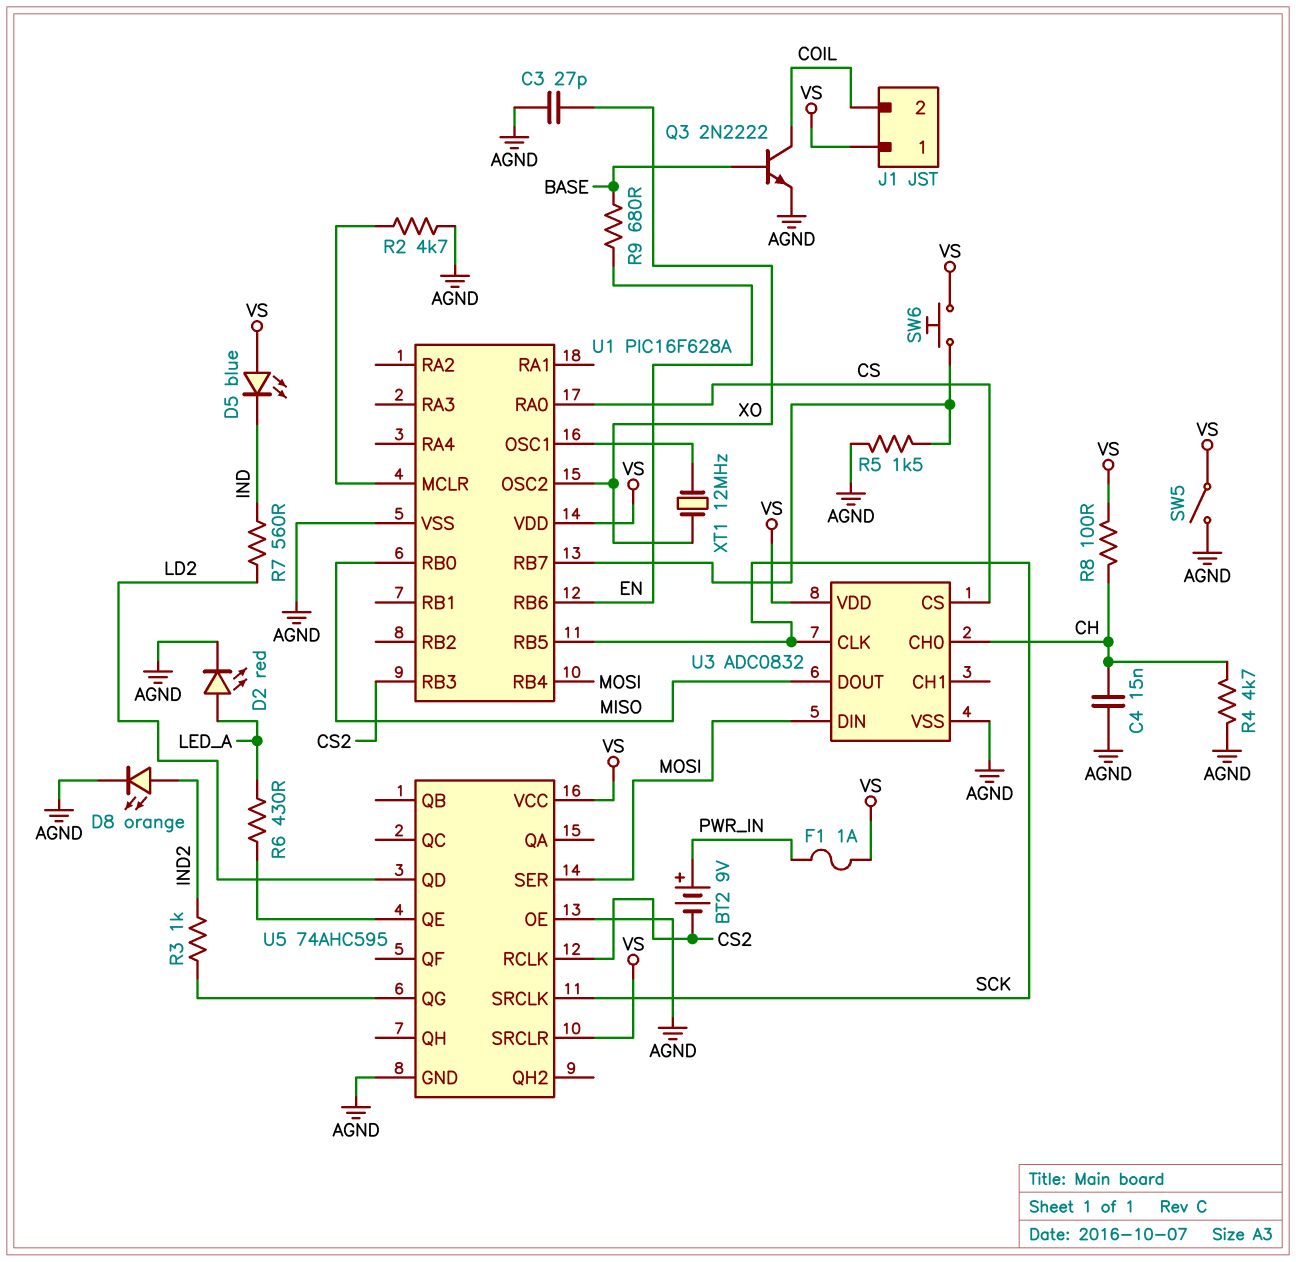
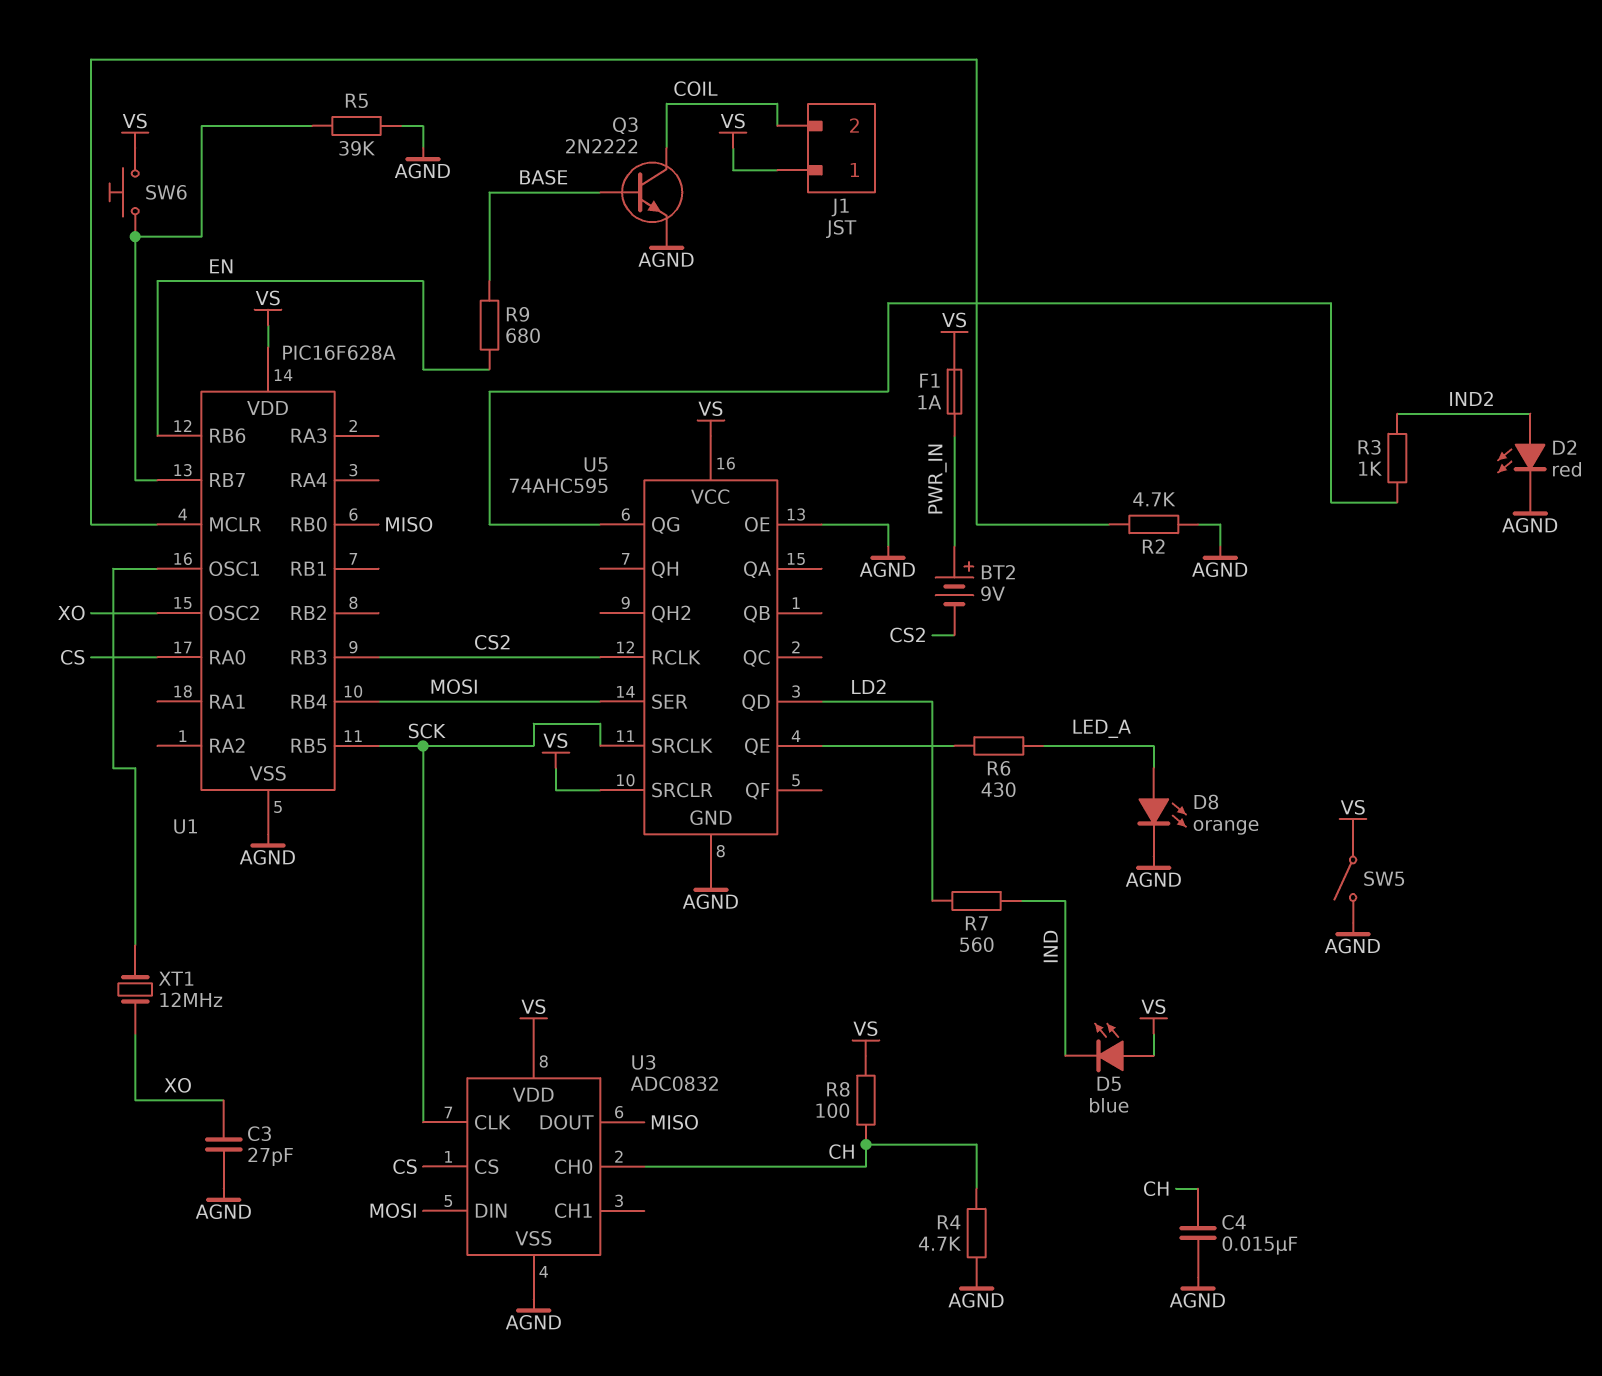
D2: LED red (A LED_A, K AGND) -> LED red (A IND2, K AGND)
D8: LED orange (A IND2, K AGND) -> LED orange (A LED_A, K AGND)
R5: 1.5k (AGND, U1/RB7) -> 39k (AGND, U1/RB7)

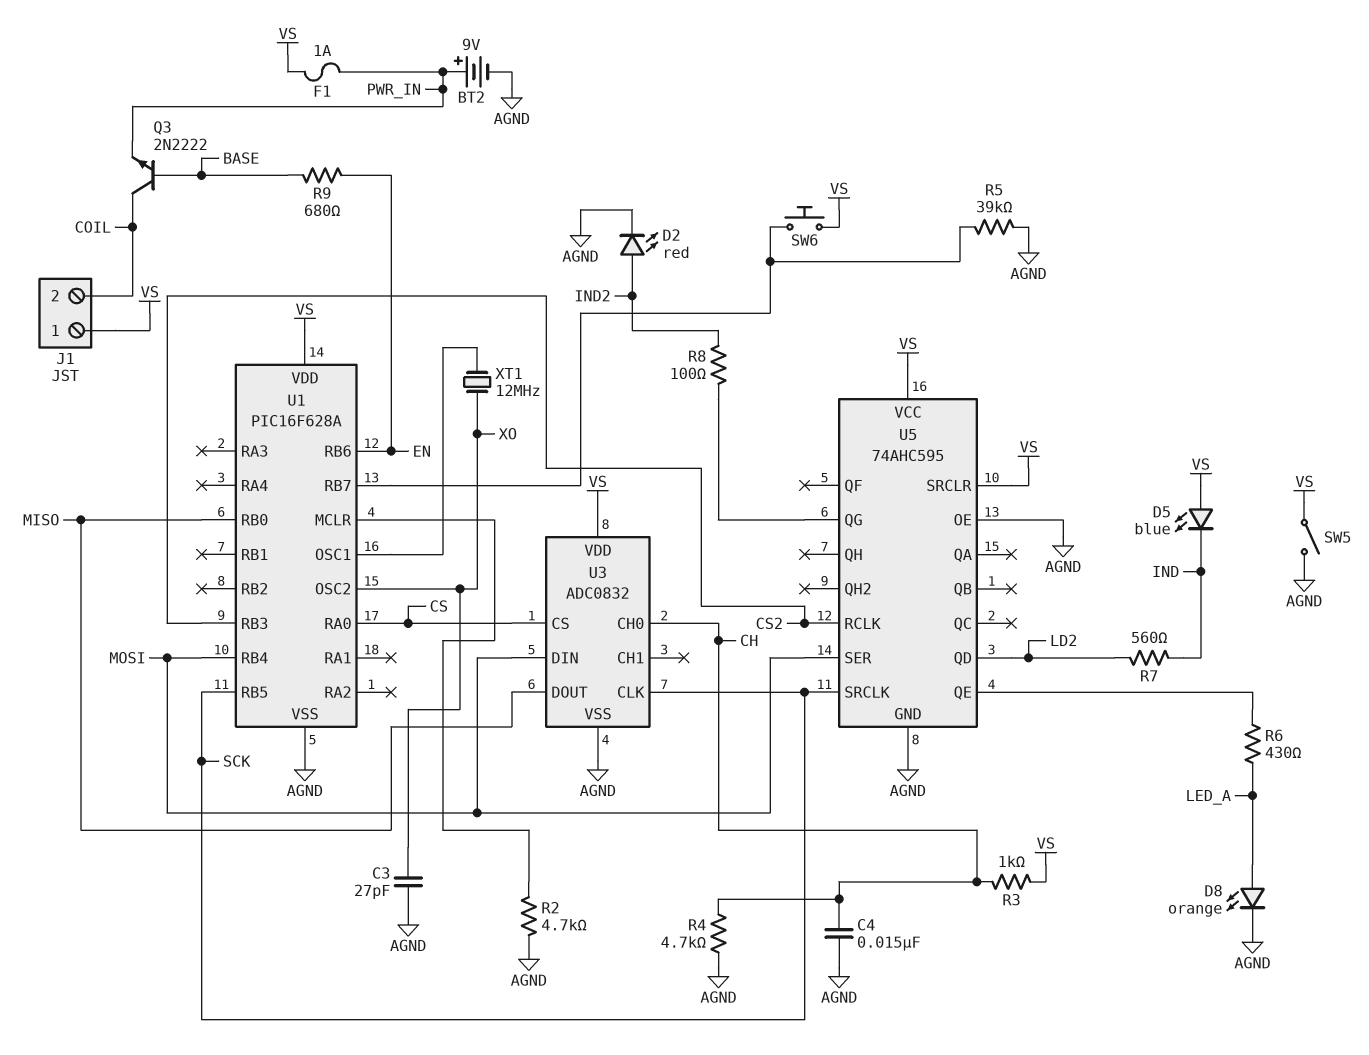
BT2: 9V (plus PWR_IN, minus CS2) -> 9V (plus PWR_IN, minus AGND)
Q3: NPN 2N2222 (B BASE, C COIL, E AGND) -> NPN 2N2222 (B BASE, C COIL, E PWR_IN)
R3: 1k (IND2, U5/QG) -> 1k (CH, VS)
R8: 100 (CH, VS) -> 100 (IND2, U5/QG)

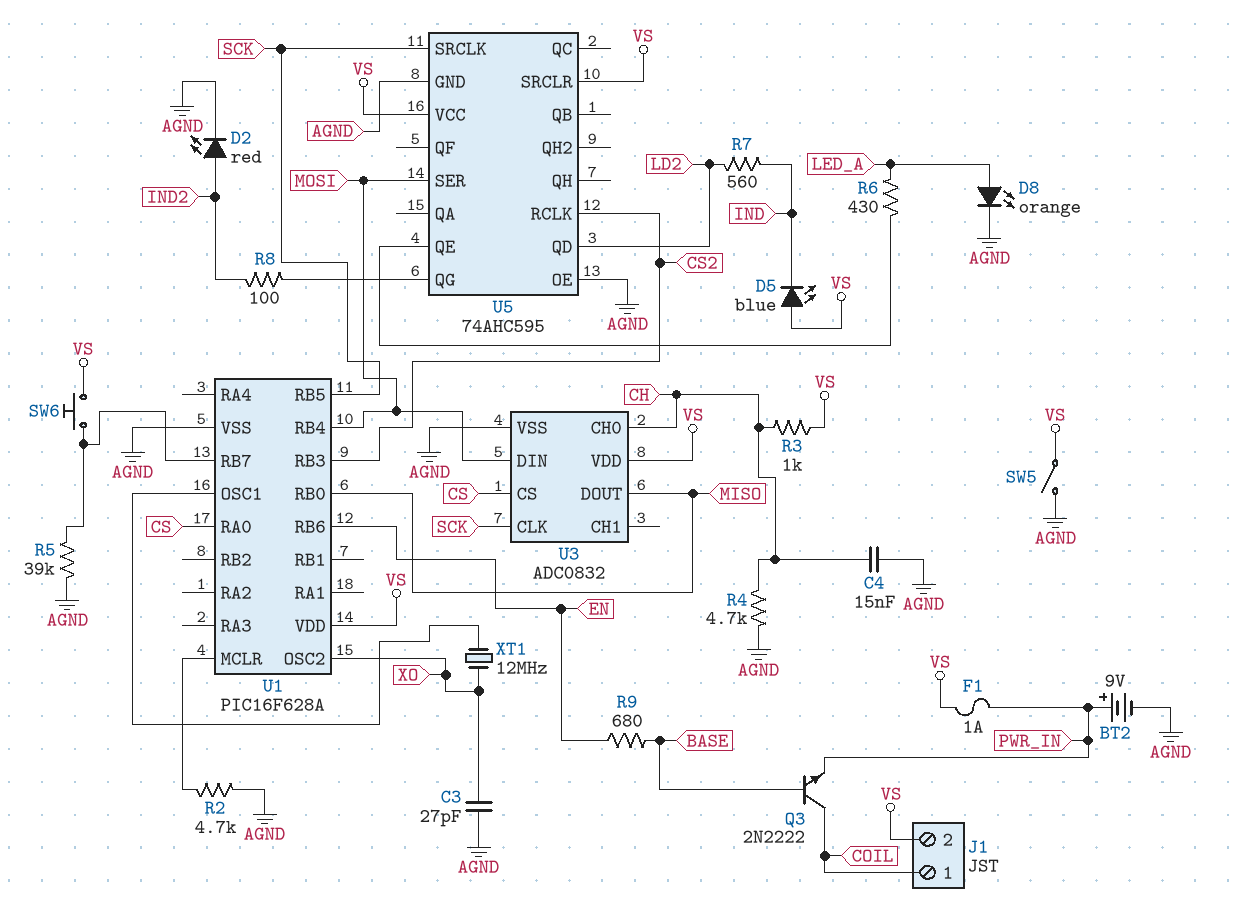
J1 pin 1: VS -> COIL
J1 pin 2: COIL -> VS

